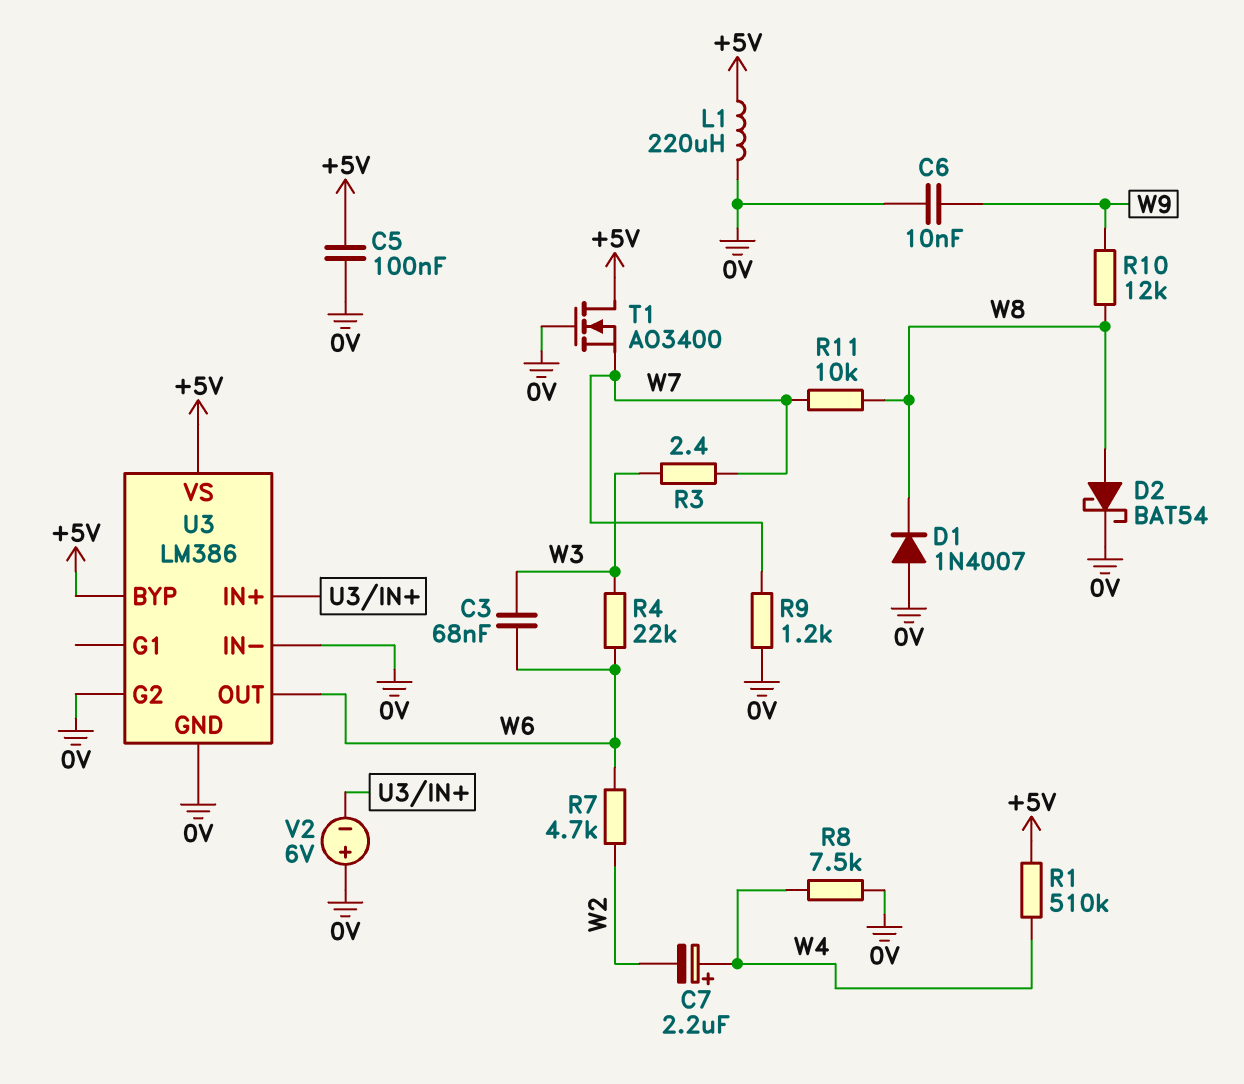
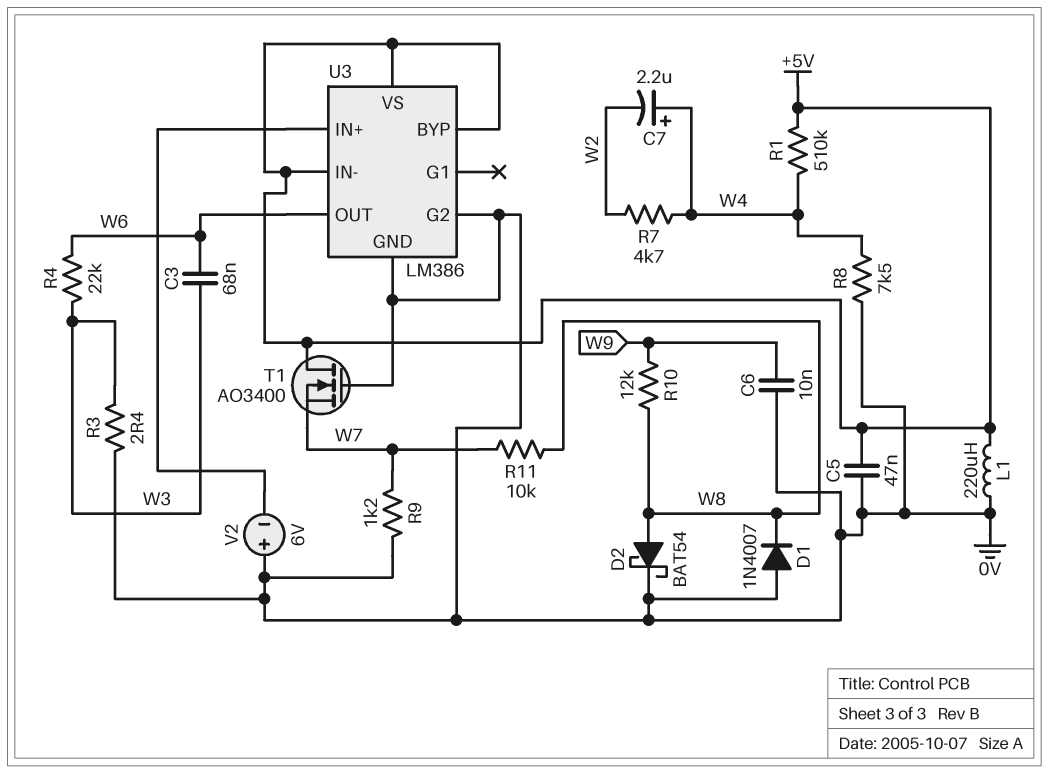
C5: 100nF (+5V, 0V) -> 47nF (+5V, 0V)
R3: 2.4 (W3, W7) -> 2.4 (0V, W3)
R7: 4.7k (W2, W6) -> 4.7k (W2, W4)
U3 pin IN-: 0V -> +5V

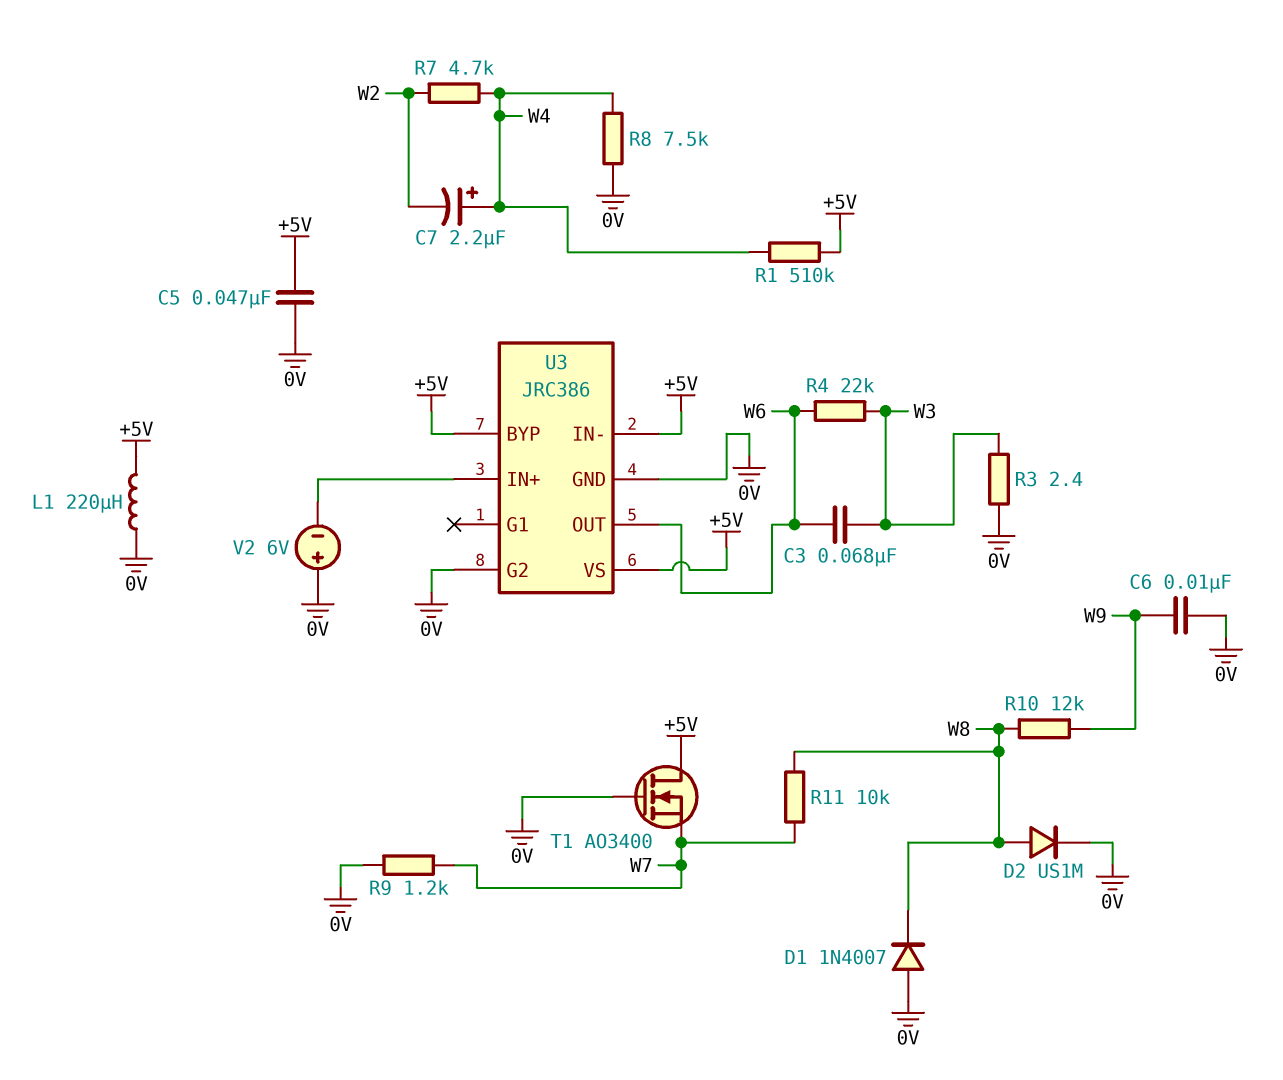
D2: schottky BAT54 (A W8, K 0V) -> diode US1M (A W8, K 0V)
U3: LM386 -> JRC386

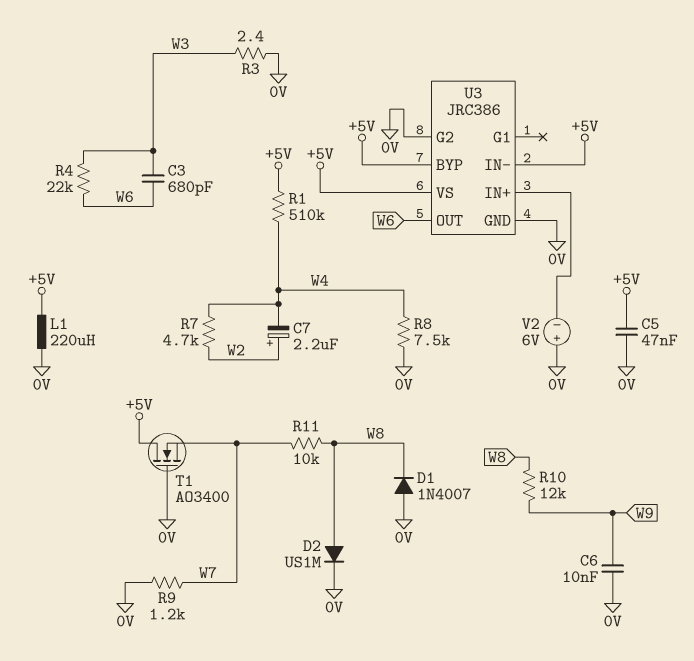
C3: 68nF (W3, W6) -> 680pF (W3, W6)
C7: 2.2uF (plus W4, minus W2) -> 2.2uF (plus W2, minus W4)

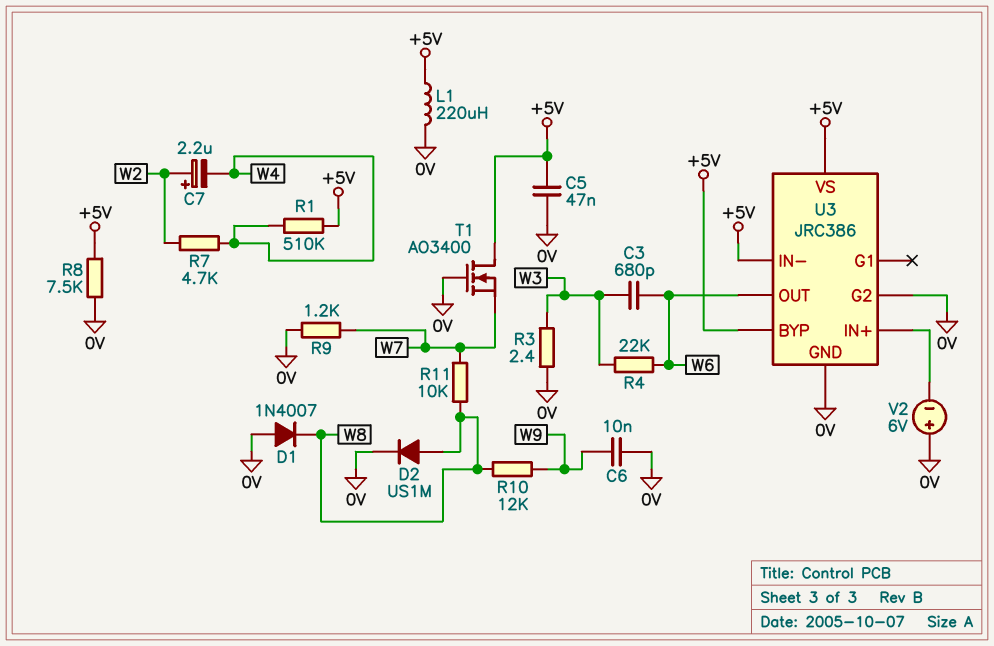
R8: 7.5k (0V, W4) -> 7.5k (+5V, 0V)

